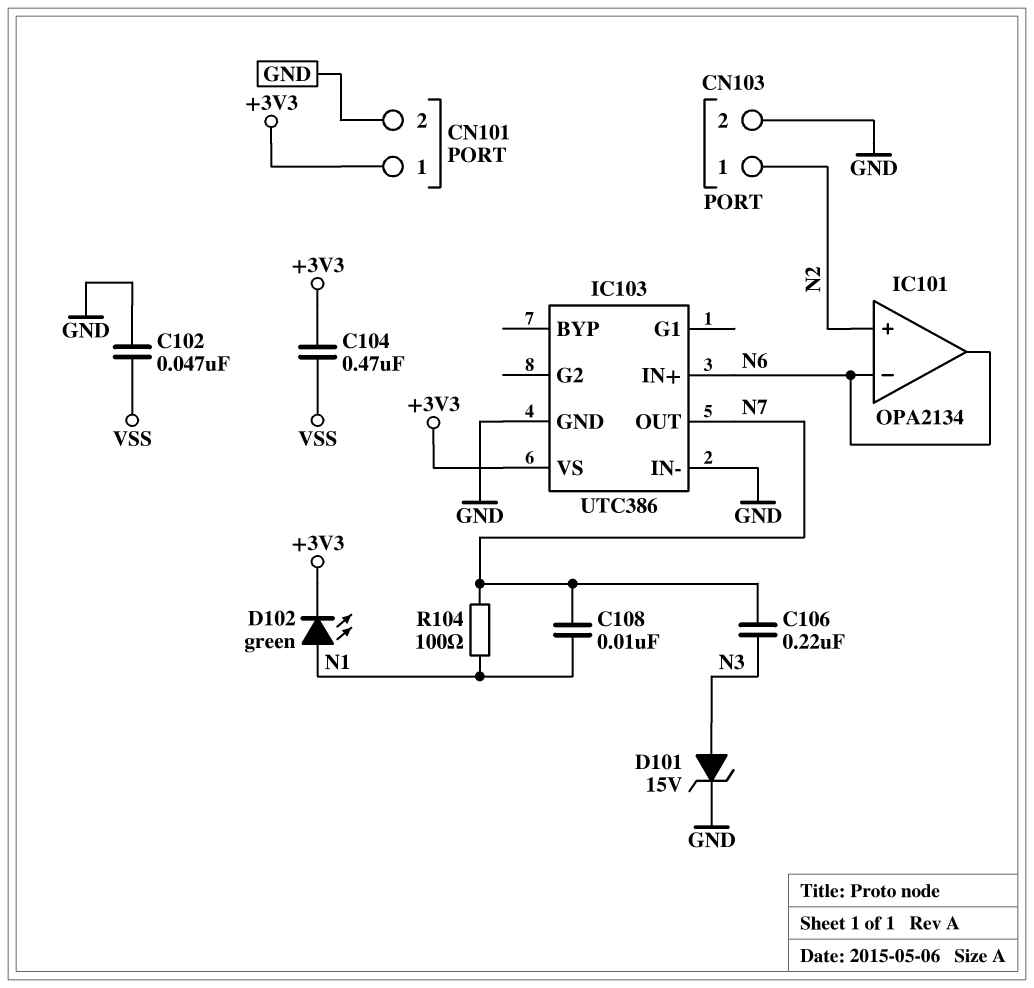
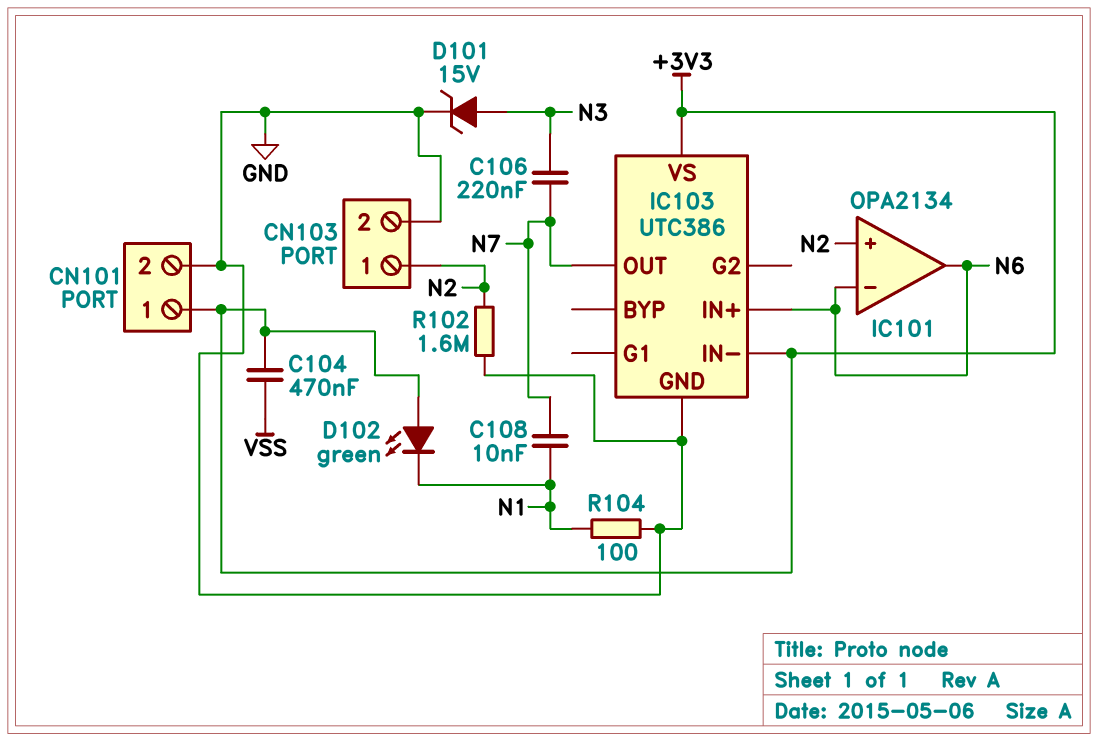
C102: 47nF (GND, VSS) -> none
D102: LED green (A N1, K +3V3) -> LED green (A +3V3, K N1)
IC103 pin IN-: GND -> +3V3
R102: none -> 1.6M (GND, N2)
R104: 100 (N1, N7) -> 100 (GND, N1)

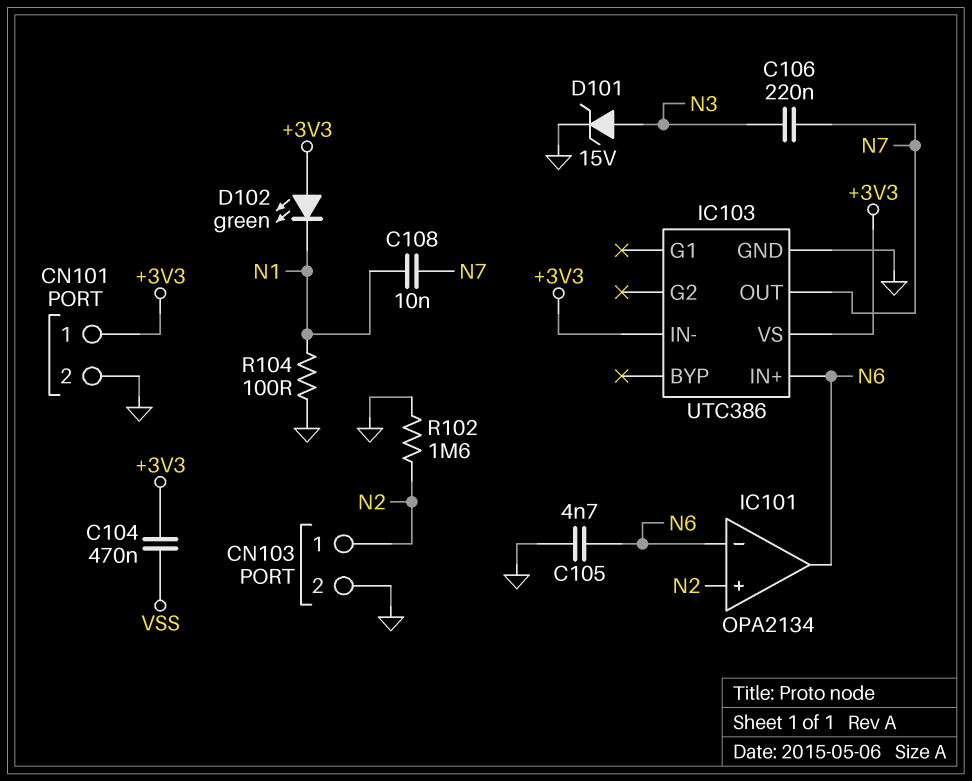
C105: none -> 4.7nF (GND, N6)

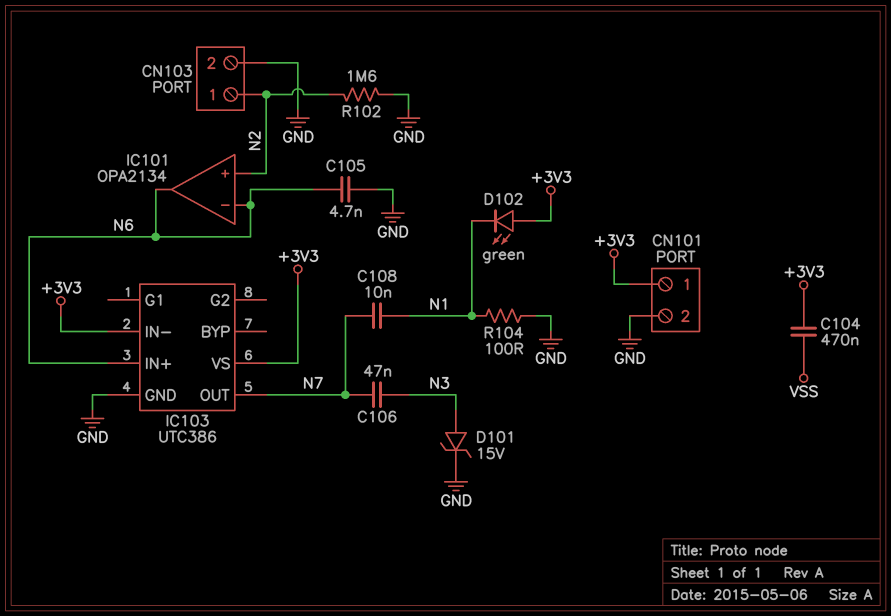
C106: 220nF (N3, N7) -> 47nF (N3, N7)

